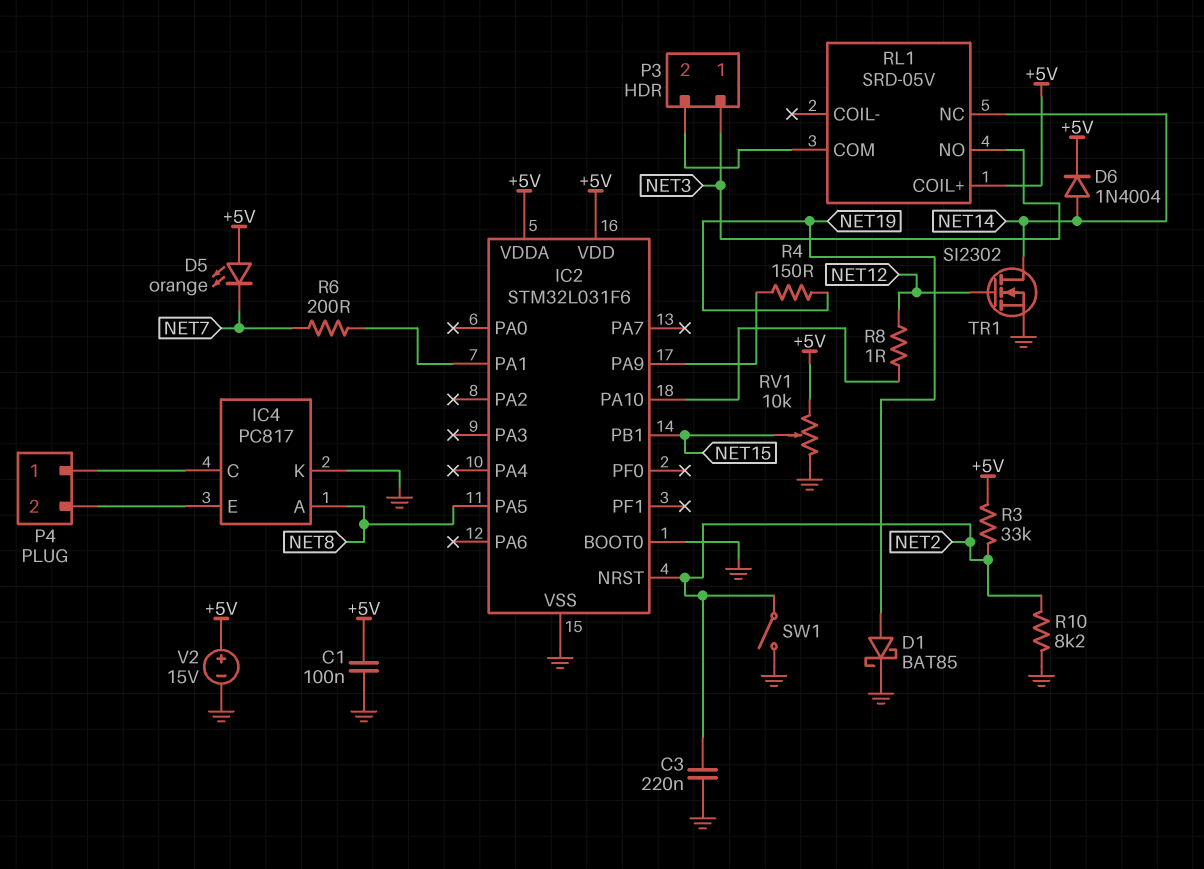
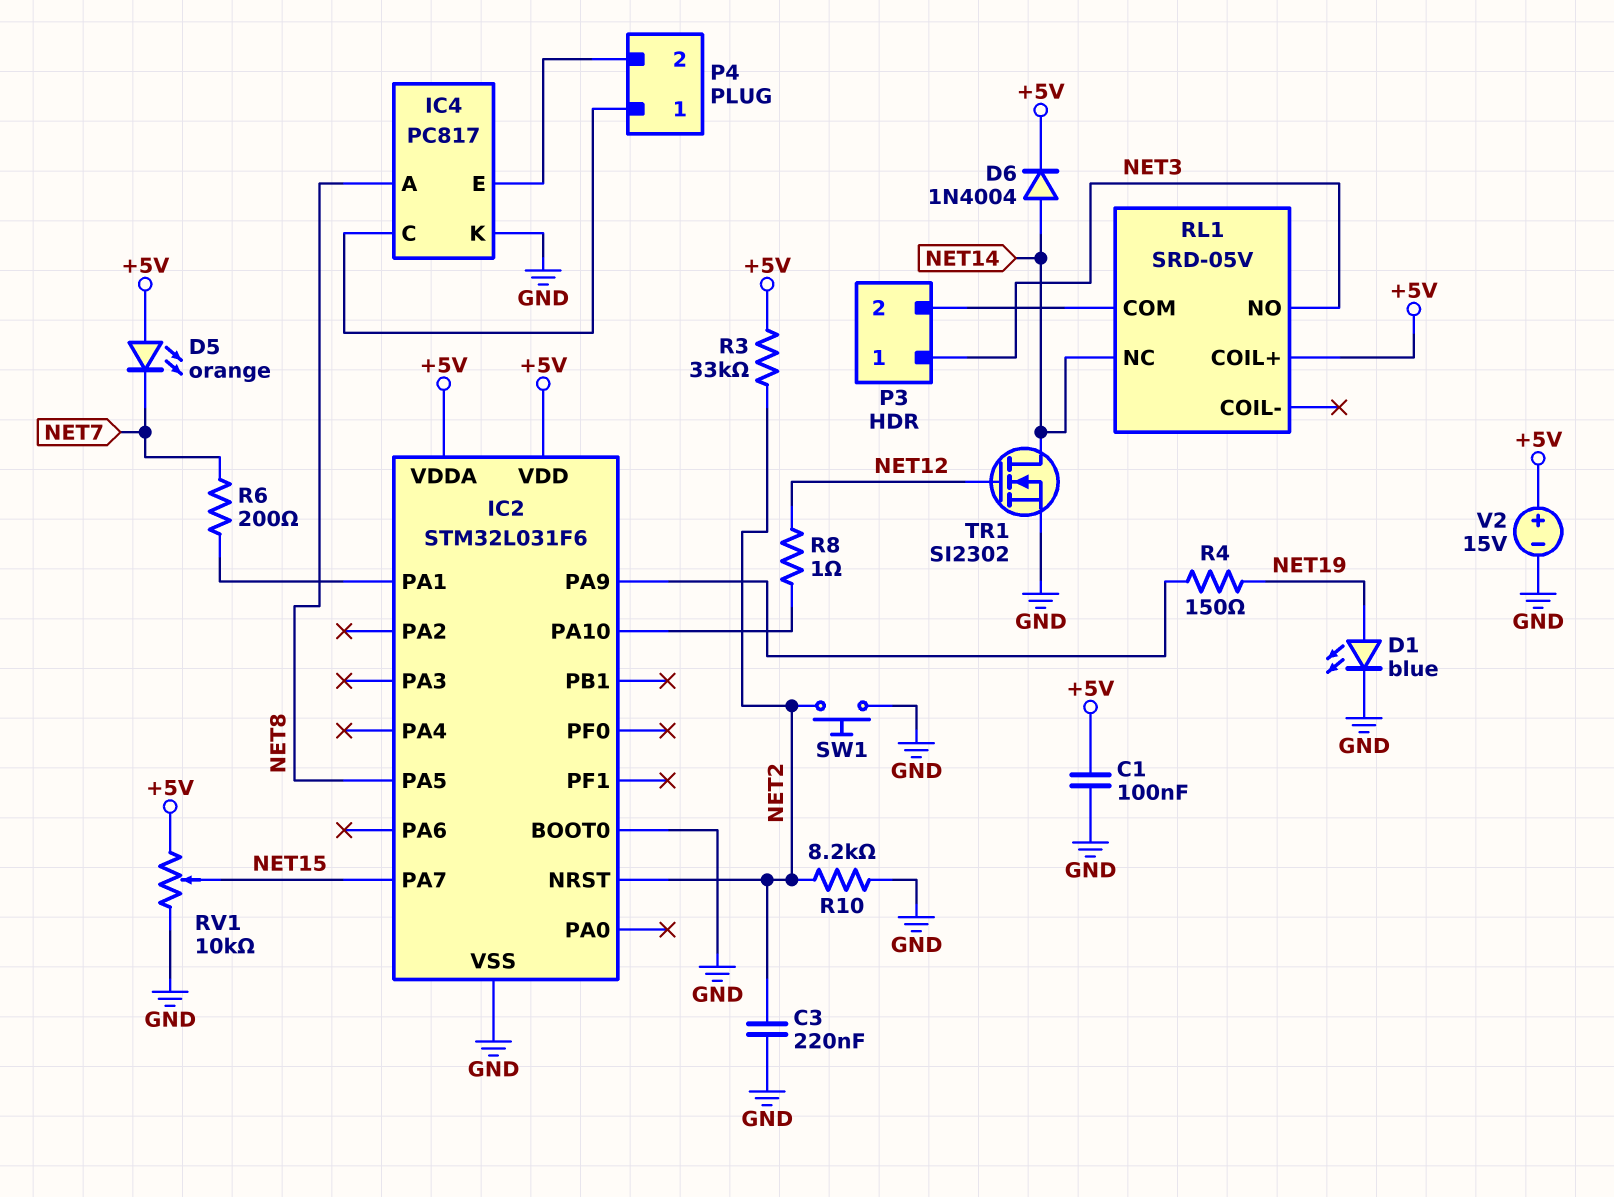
D1: schottky BAT85 (A NET19, K GND) -> LED blue (A NET19, K GND)
IC2 pin PA7: none -> NET15
IC2 pin PB1: NET15 -> none
SW1: switch (GND, NET2) -> button (GND, NET2)

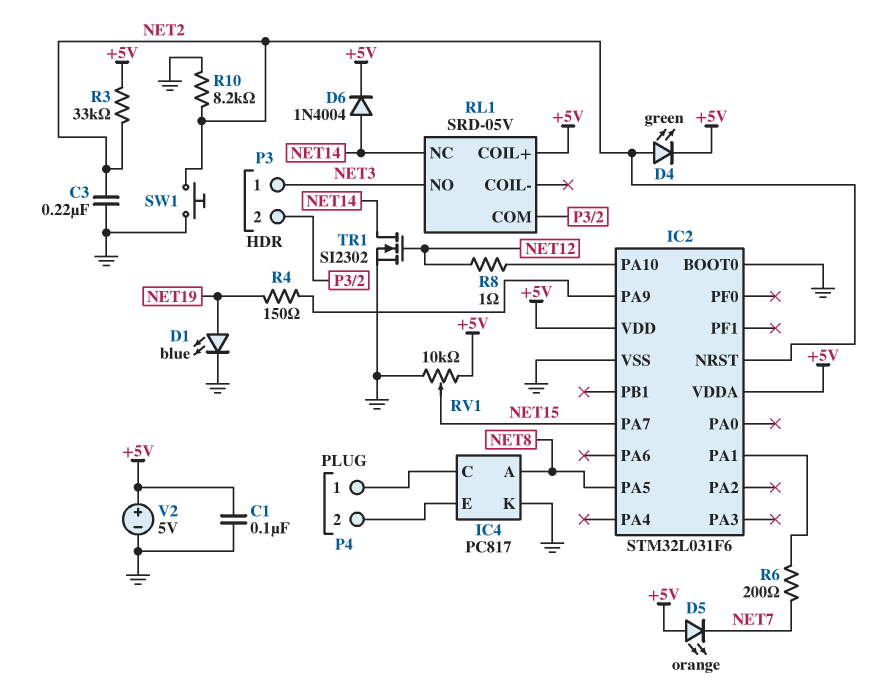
D4: none -> LED green (A NET2, K +5V)
V2: 15V (plus +5V, minus GND) -> 5V (plus +5V, minus GND)

